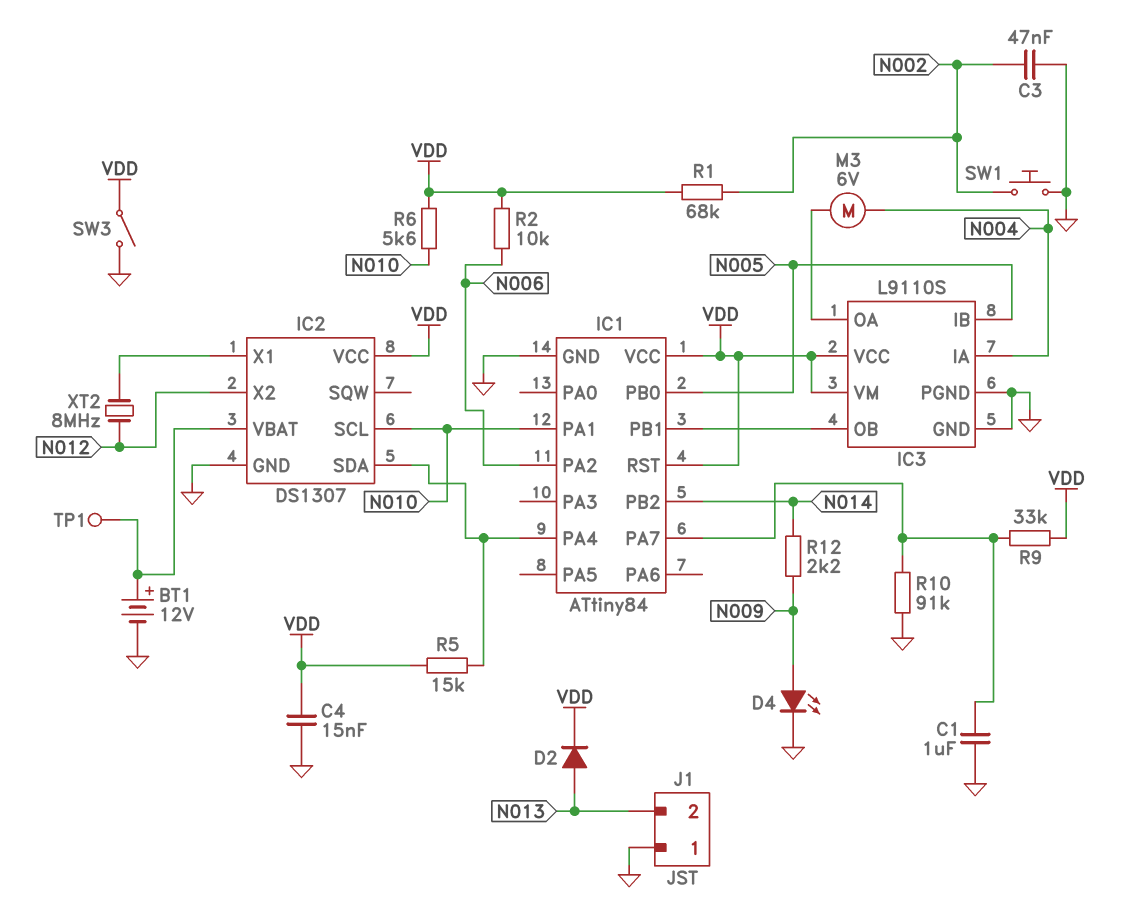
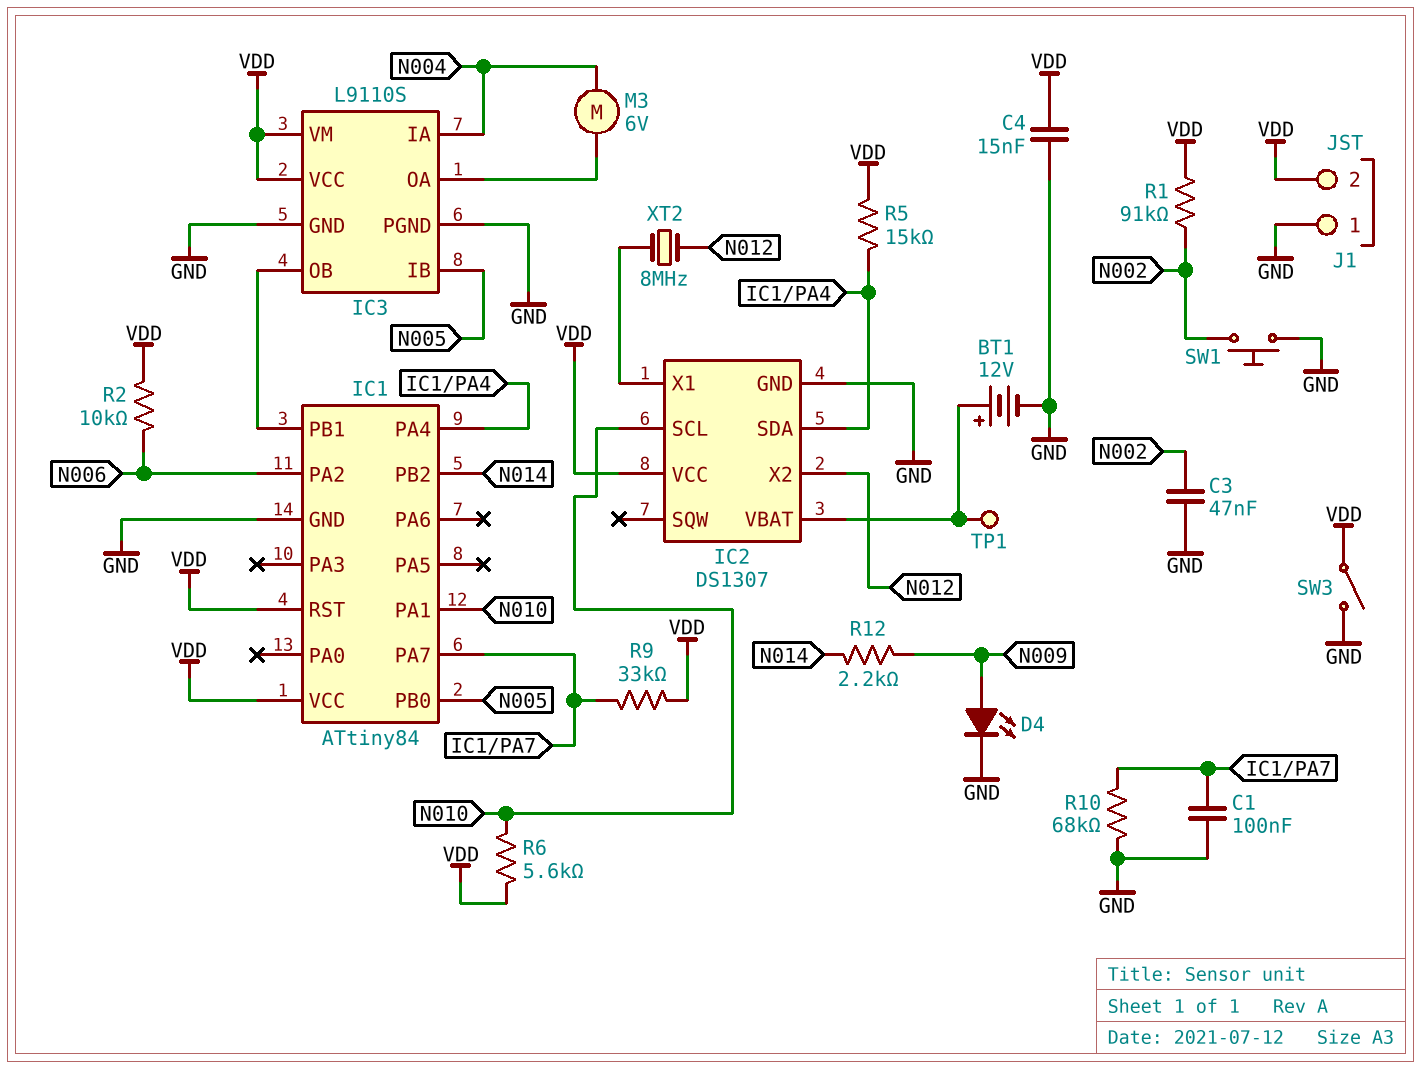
C1: 1uF (GND, IC1/PA7) -> 100nF (GND, IC1/PA7)
D2: diode (A N013, K VDD) -> none
J1 pin 2: N013 -> VDD
R1: 68k (N002, VDD) -> 91k (N002, VDD)
R10: 91k (GND, IC1/PA7) -> 68k (GND, IC1/PA7)

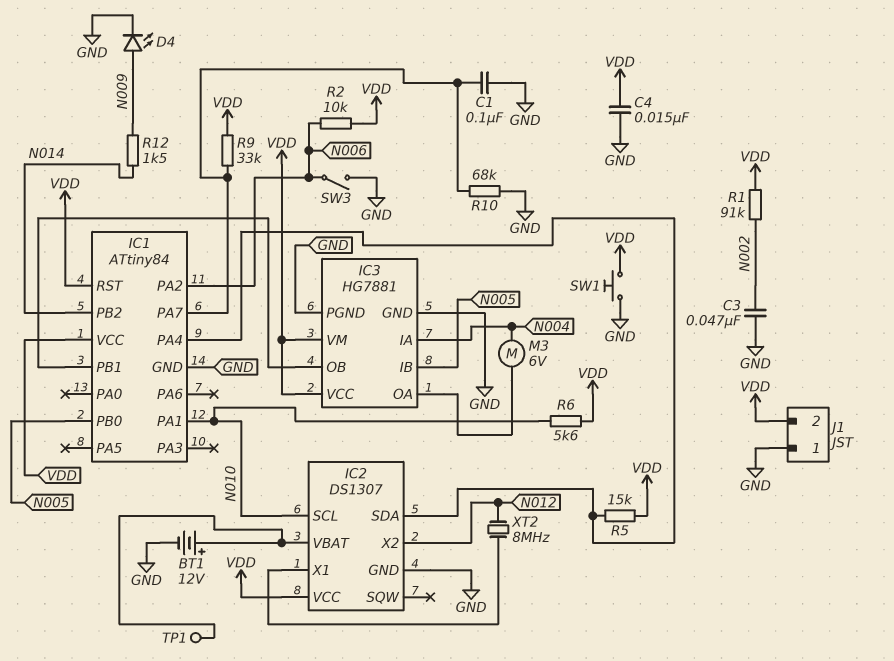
IC3: L9110S -> HG7881
R12: 2.2k (N009, N014) -> 1.5k (N009, N014)
SW1: button (GND, N002) -> button (GND, VDD)
SW3: switch (GND, VDD) -> switch (GND, N006)

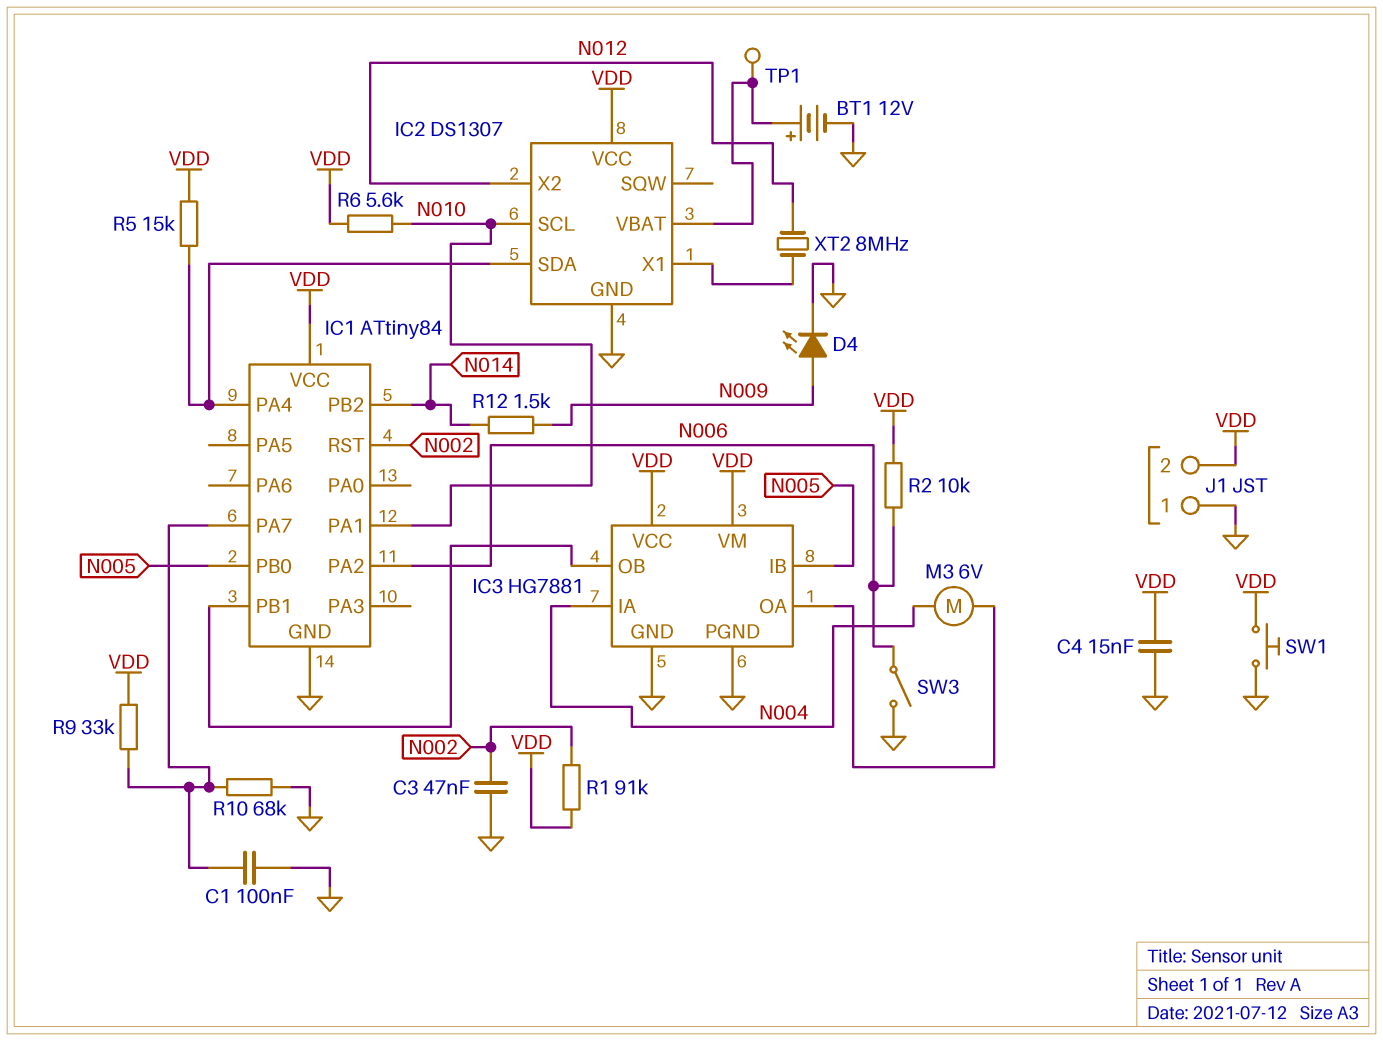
IC1 pin RST: VDD -> N002

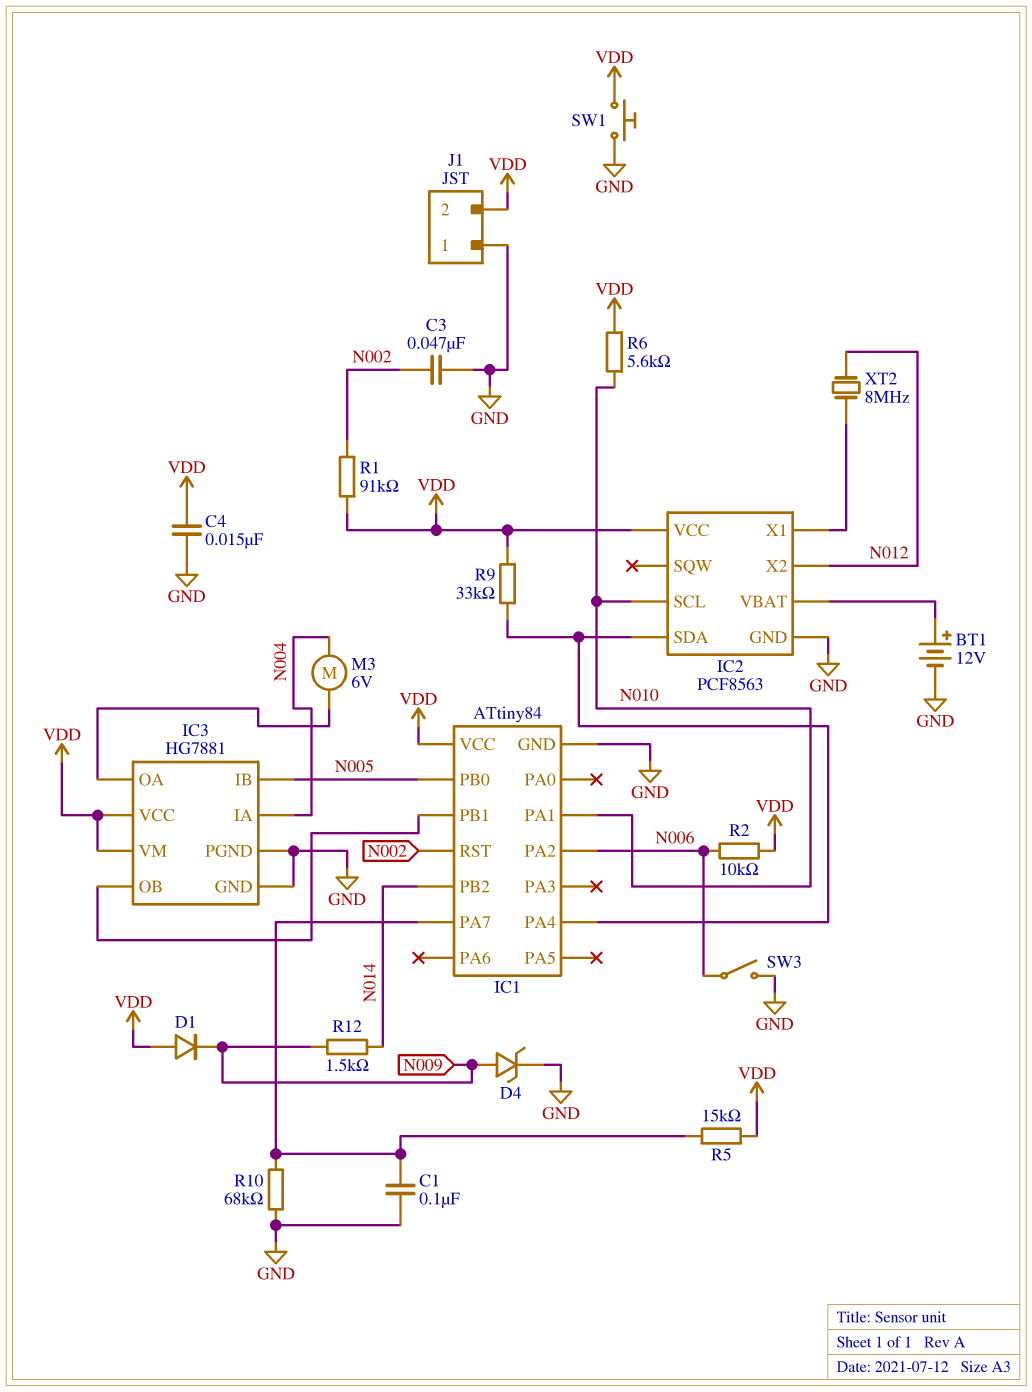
D1: none -> diode (A VDD, K N009)
D4: LED (A N009, K GND) -> zener (A N009, K GND)
IC2: DS1307 -> PCF8563
R5: 15k (IC1/PA4, VDD) -> 15k (IC1/PA7, VDD)
R9: 33k (IC1/PA7, VDD) -> 33k (IC1/PA4, VDD)
TP1: test point (IC2/VBAT) -> none

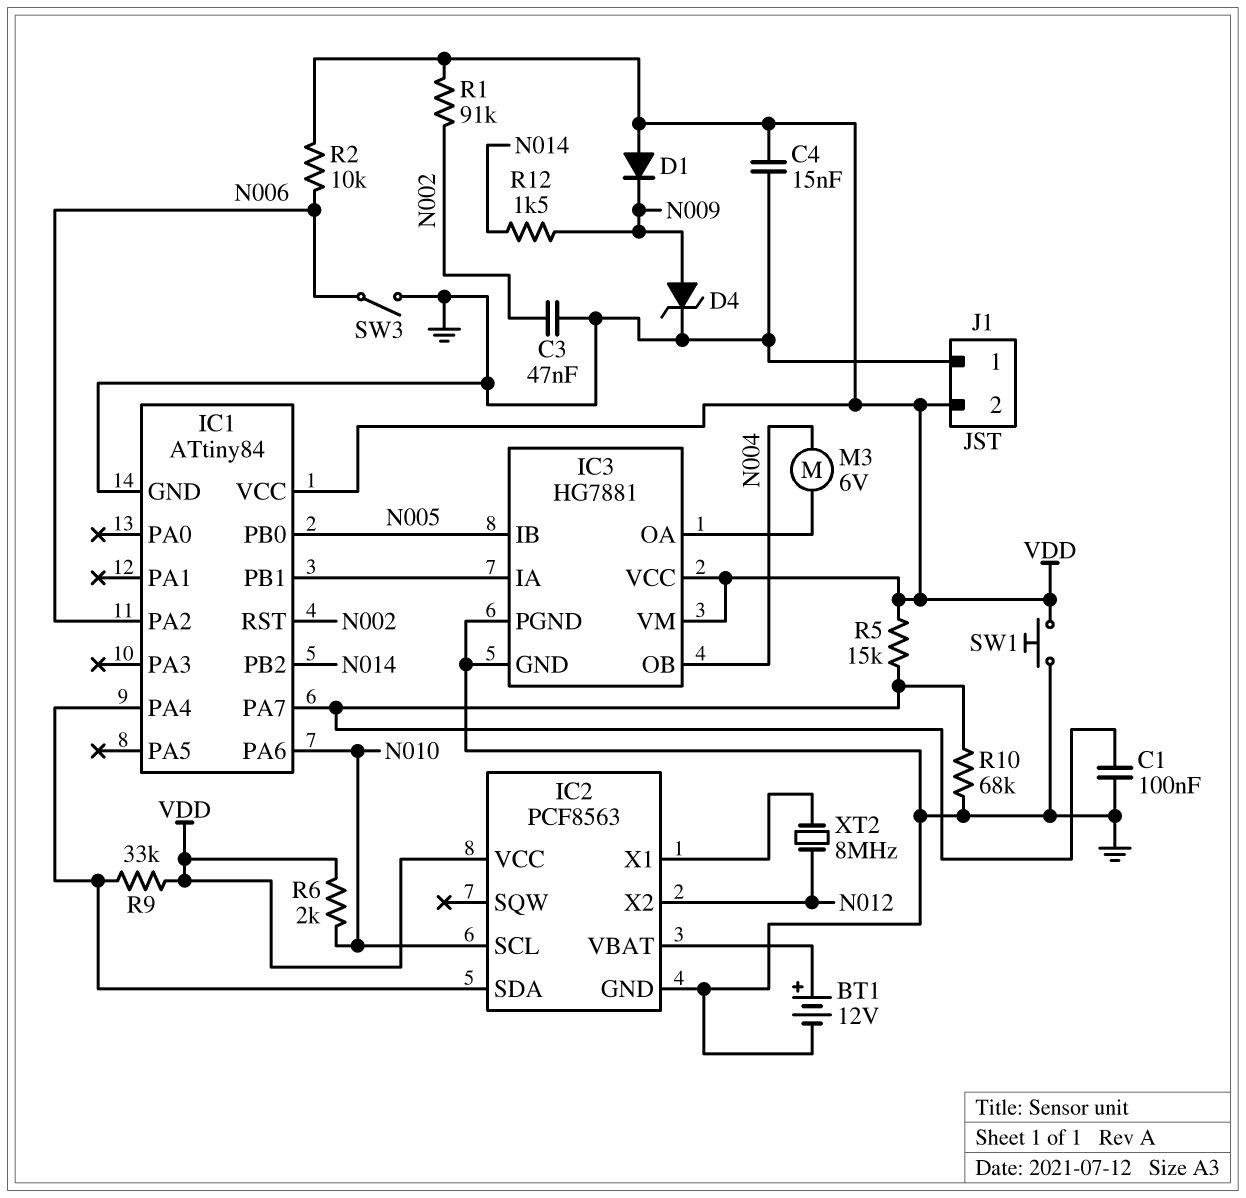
IC1 pin PA1: N010 -> none
IC1 pin PA6: none -> N010
IC3 pin IA: N004 -> IC1/PB1
IC3 pin OB: IC1/PB1 -> N004
R6: 5.6k (N010, VDD) -> 2k (N010, VDD)

